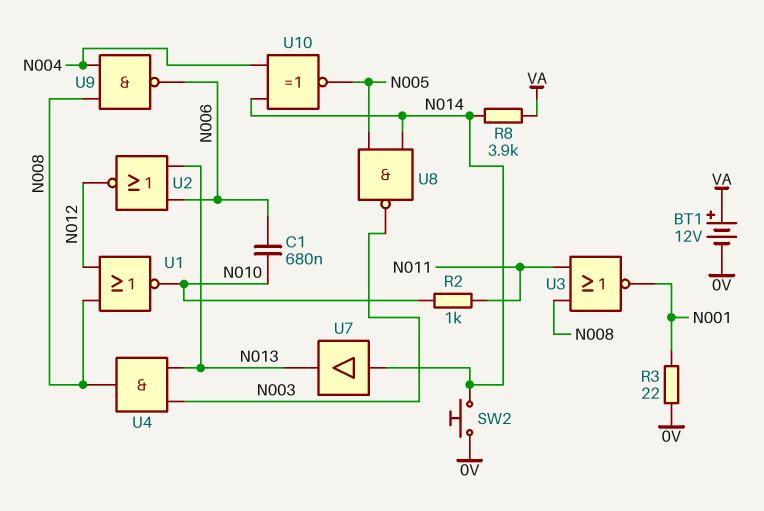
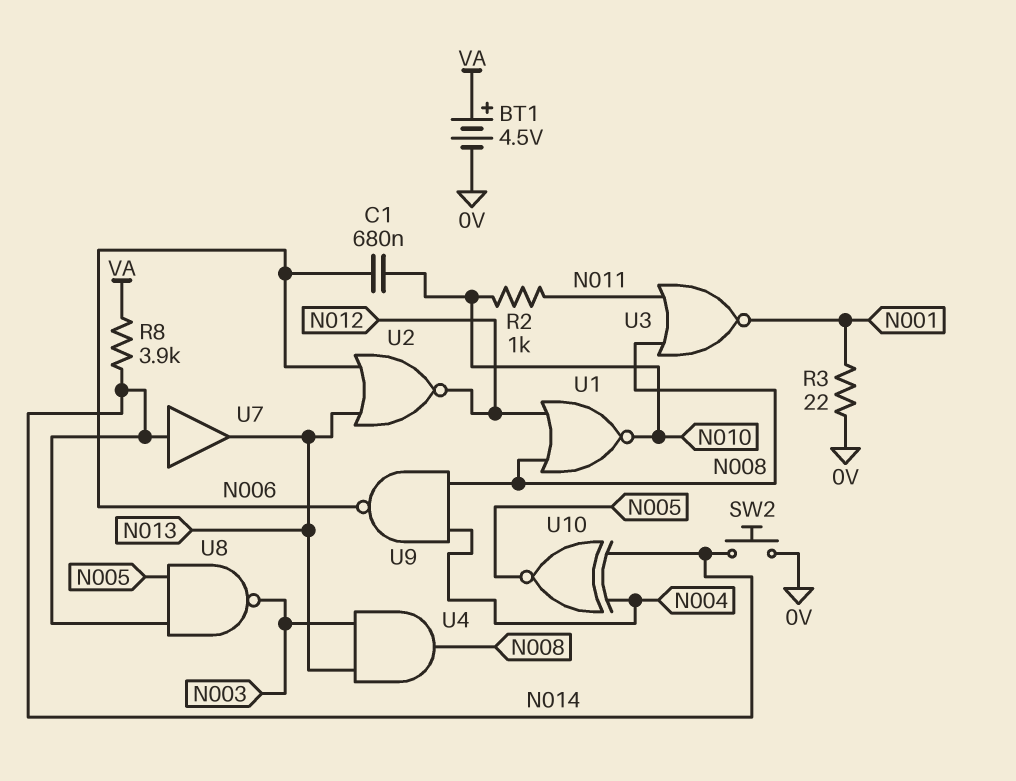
BT1: 12V (plus VA, minus 0V) -> 4.5V (plus VA, minus 0V)

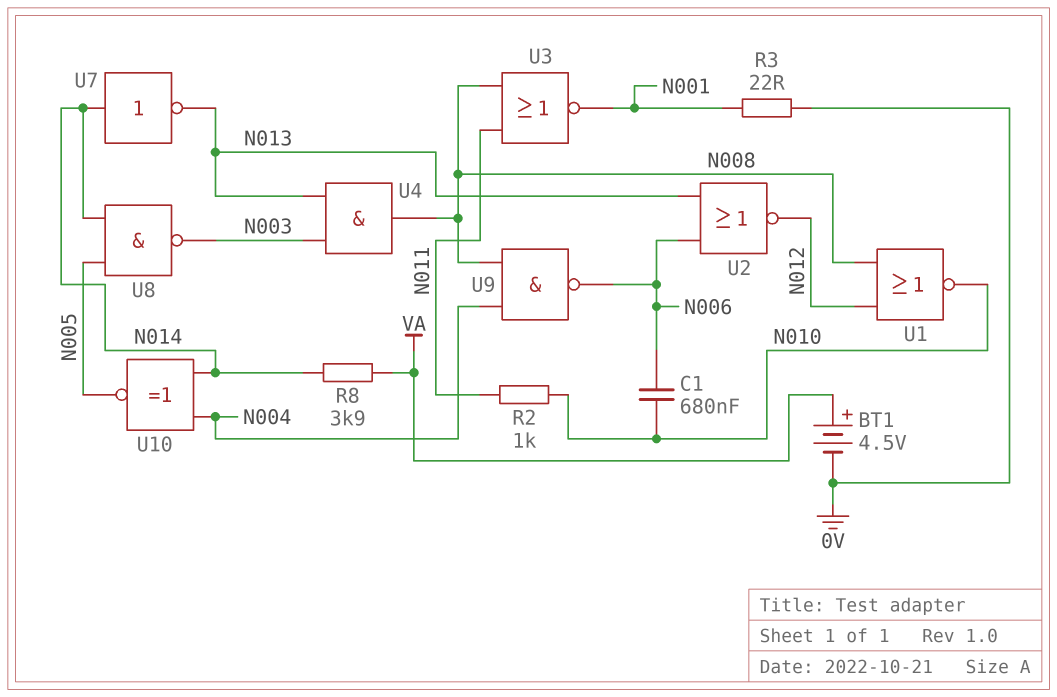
SW2: button (0V, N014) -> none
U7: buffer (in N014, out N013) -> NOT (in N014, out N013)

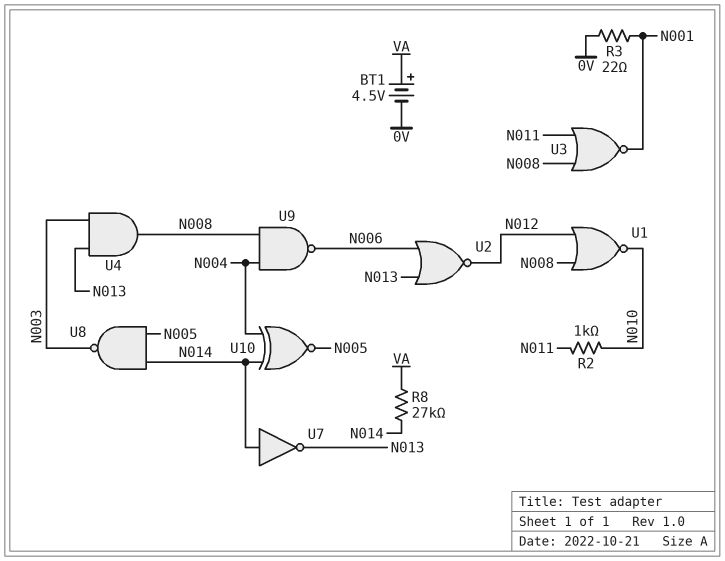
C1: 680nF (N006, N010) -> none
R8: 3.9k (N014, VA) -> 27k (N014, VA)

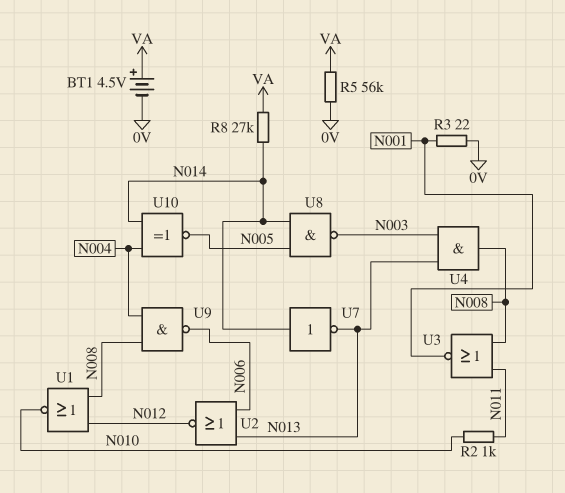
R5: none -> 56k (0V, VA)

